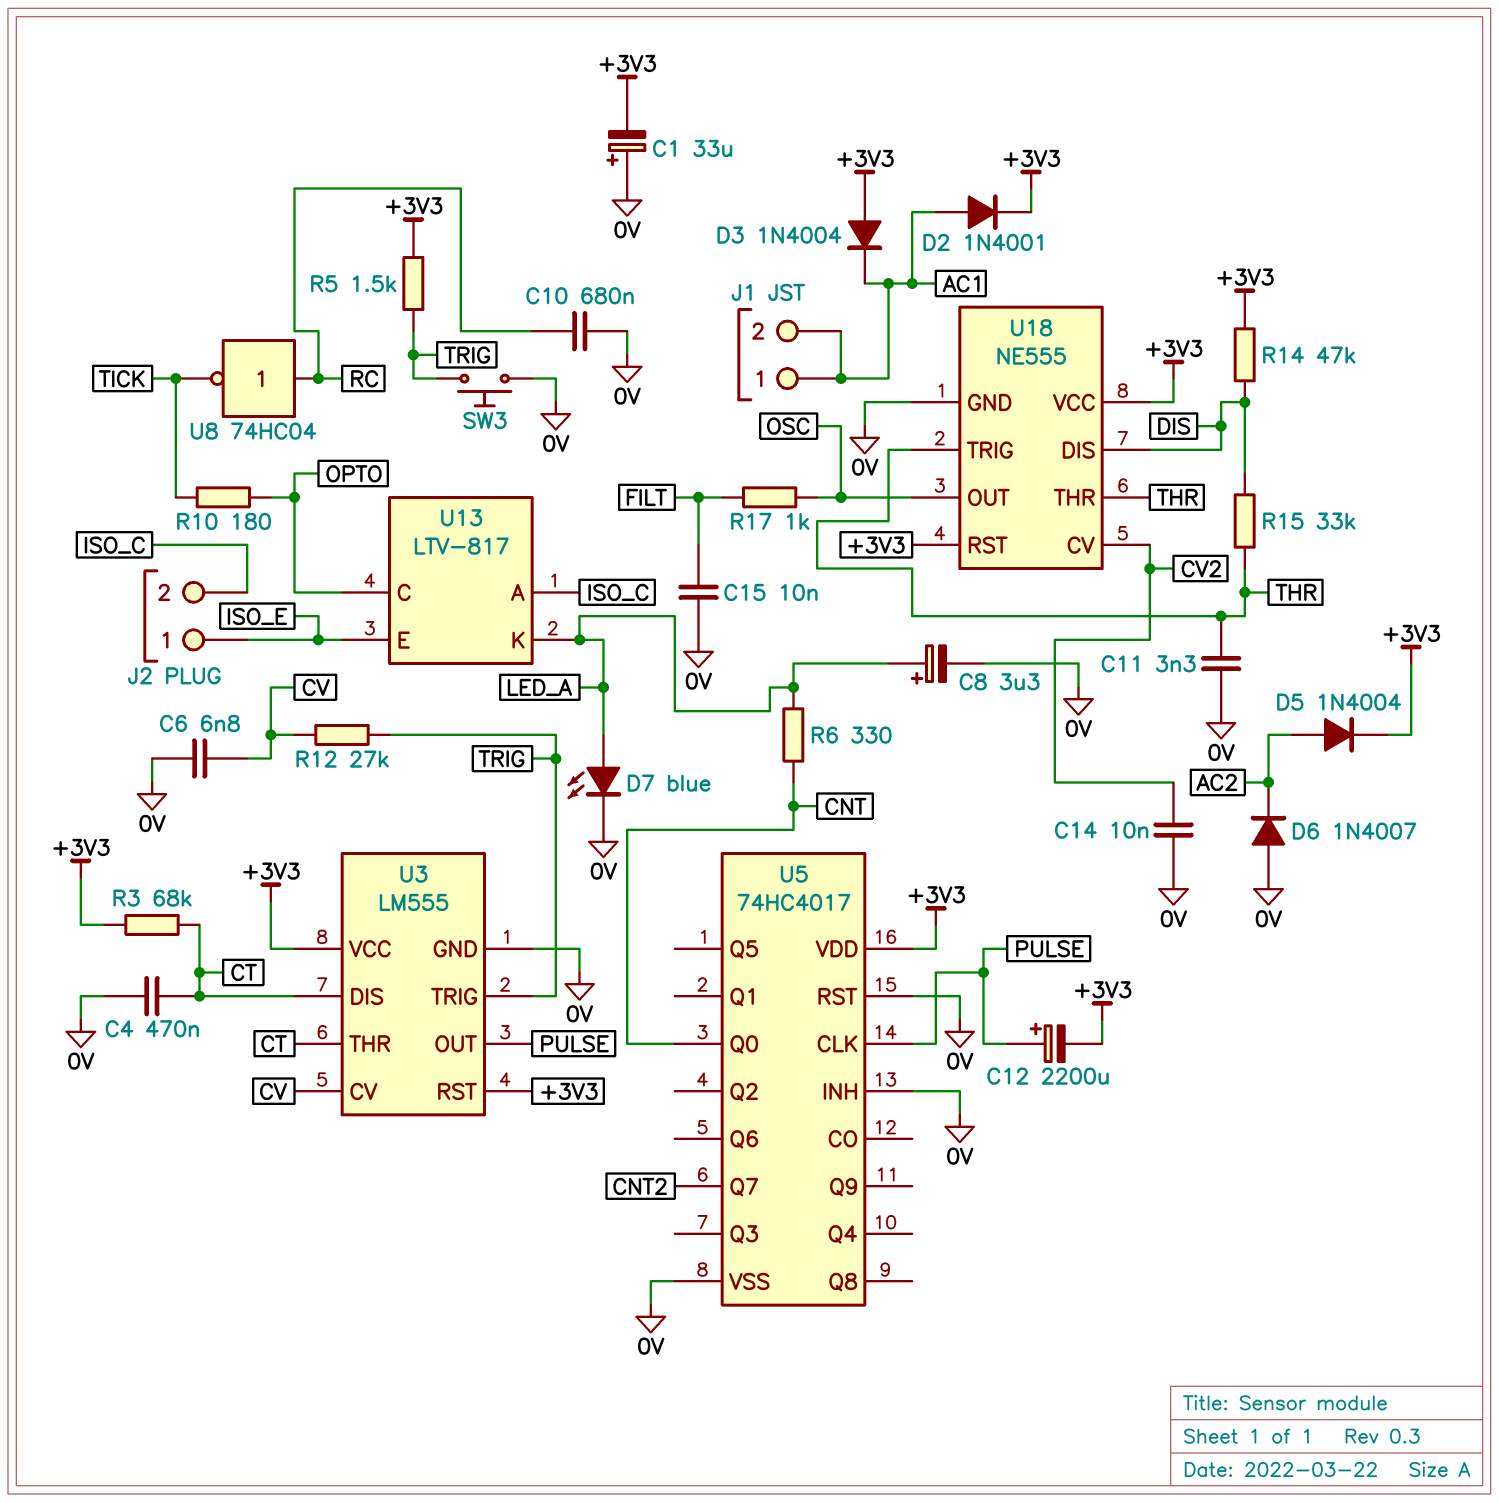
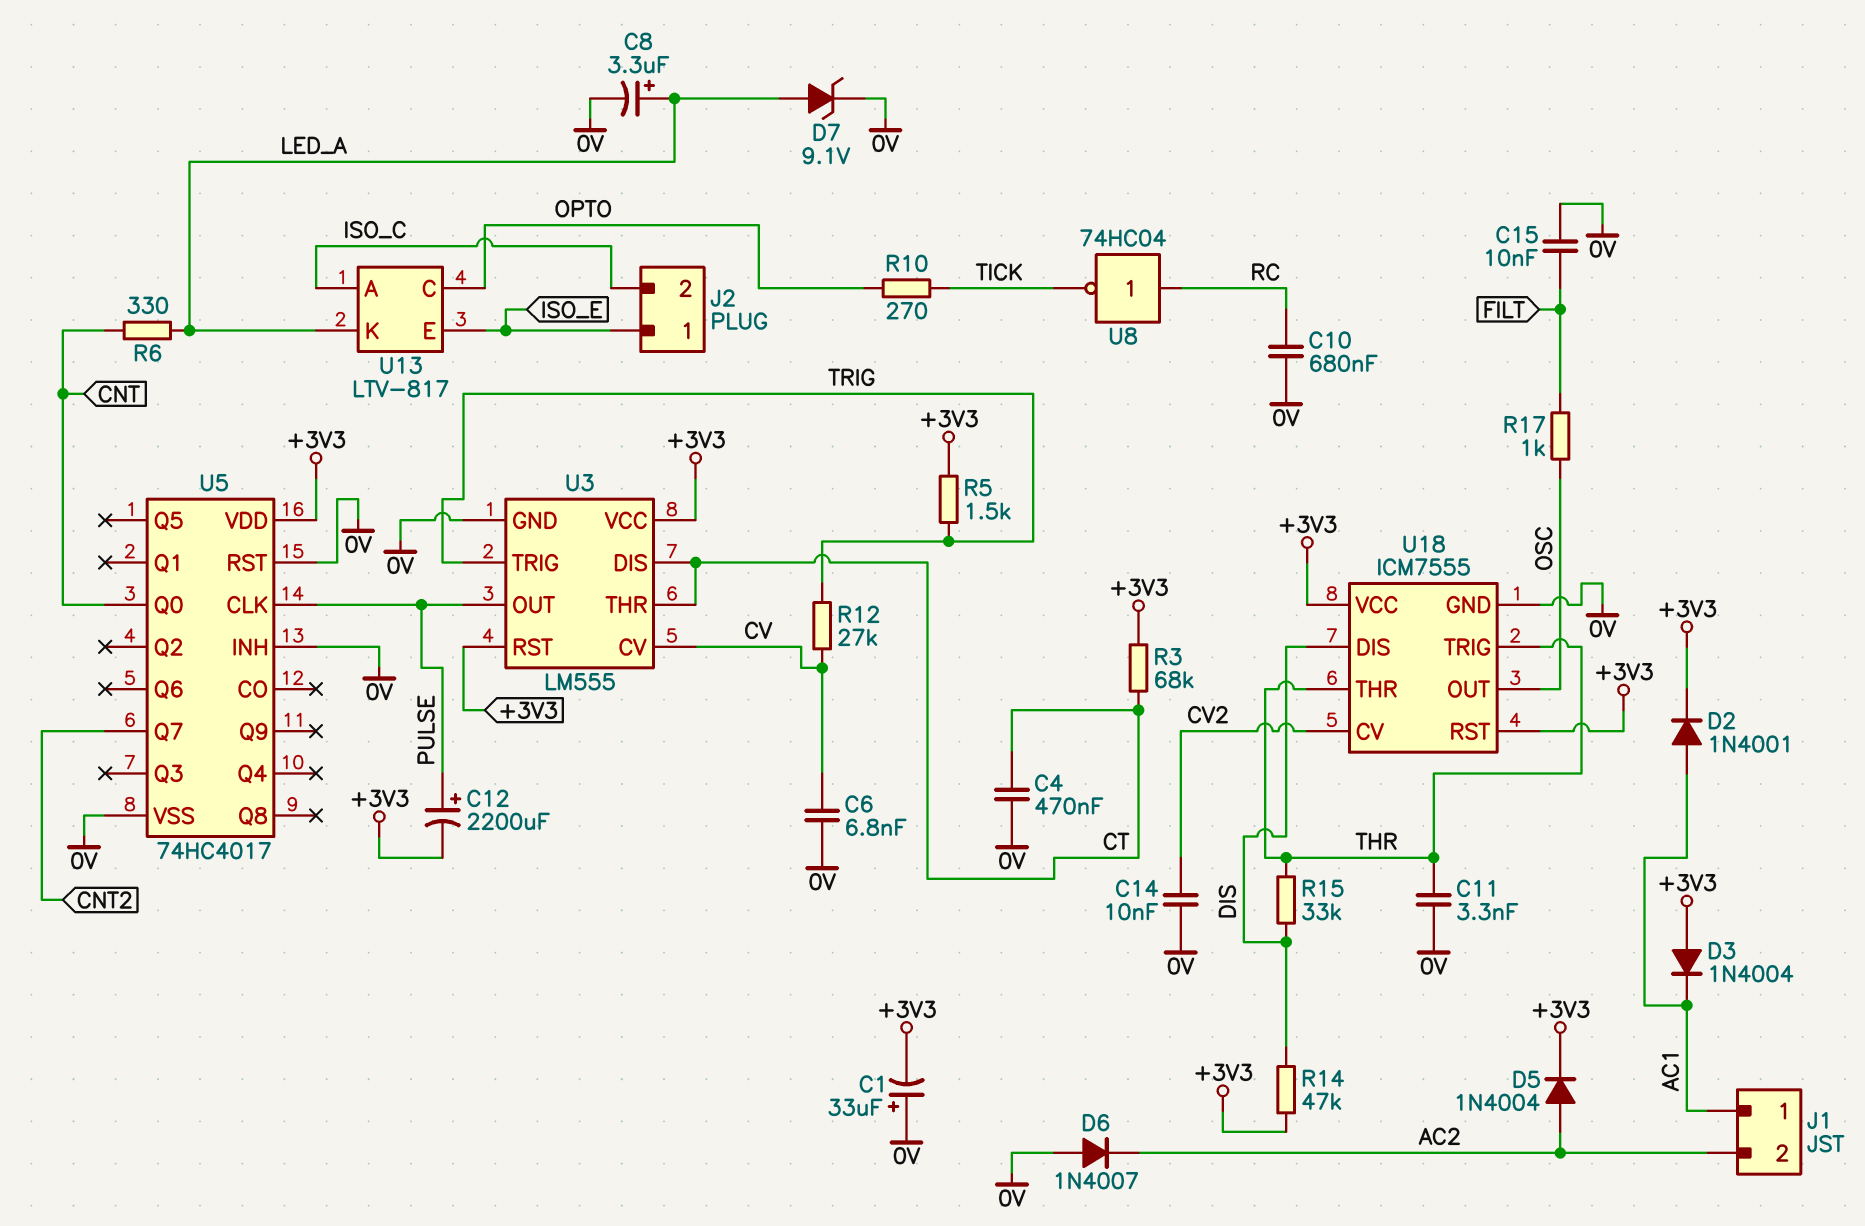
D7: LED blue (A LED_A, K 0V) -> zener 9.1V (A LED_A, K 0V)
J1 pin 2: AC1 -> AC2
R10: 180 (OPTO, TICK) -> 270 (OPTO, TICK)
SW3: button (0V, TRIG) -> none
U18: NE555 -> ICM7555

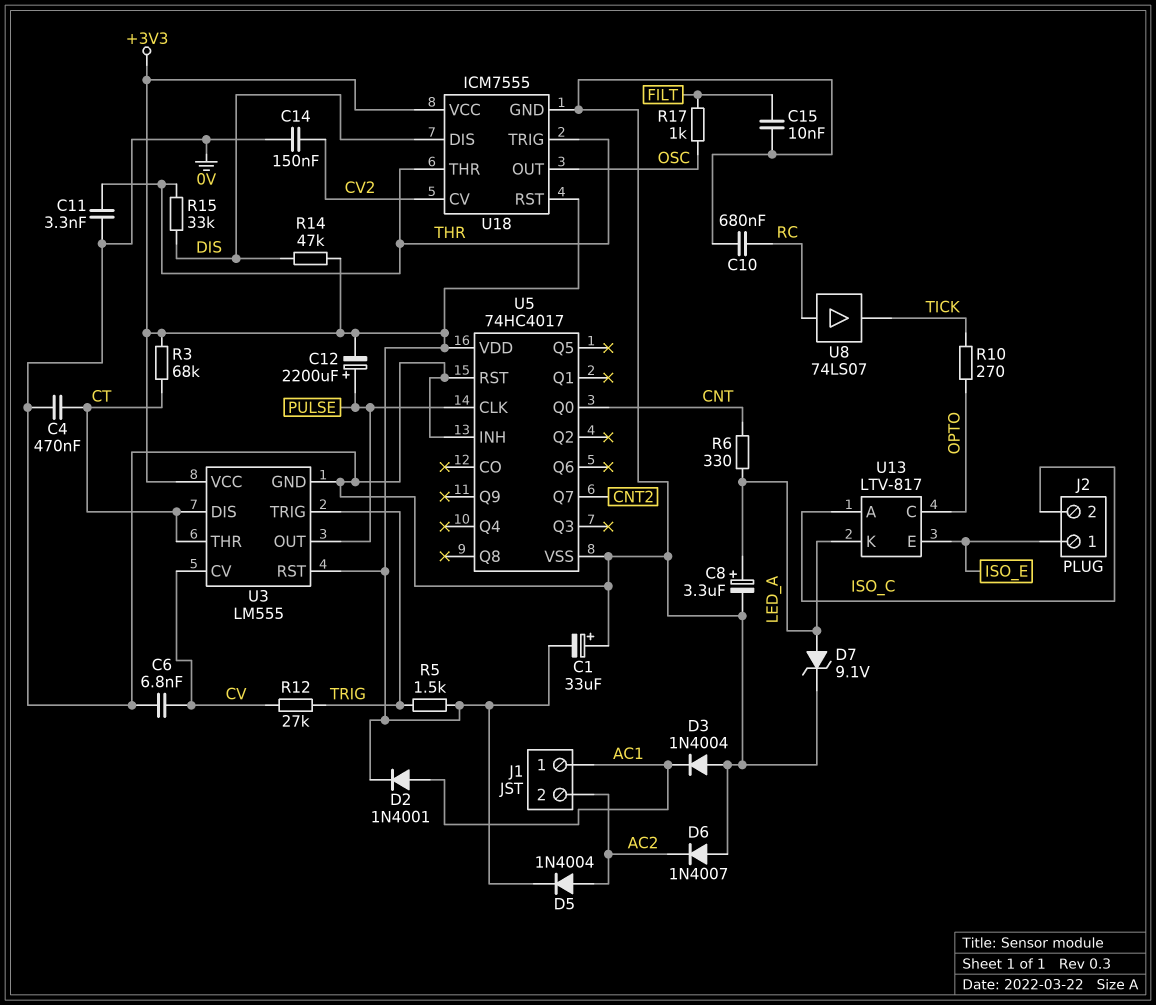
C14: 10nF (0V, CV2) -> 150nF (0V, CV2)
D3: diode 1N4004 (A +3V3, K AC1) -> diode 1N4004 (A 0V, K AC1)
U8: NOT 74HC04 (in RC, out TICK) -> buffer 74LS07 (in RC, out TICK)

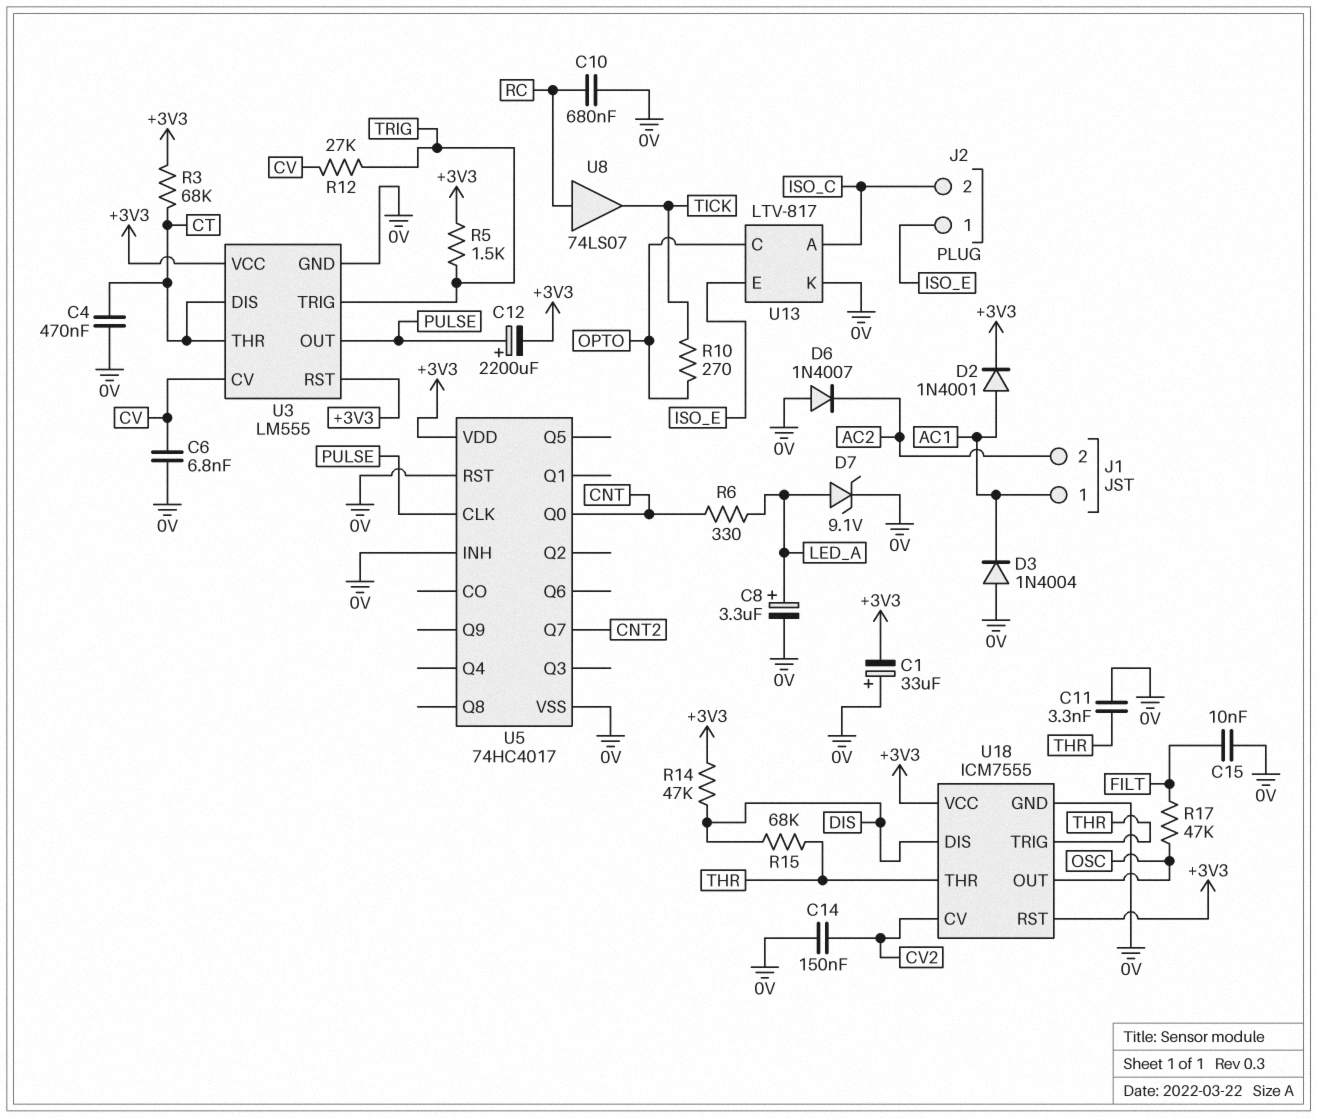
D5: diode 1N4004 (A AC2, K +3V3) -> none
R15: 33k (DIS, THR) -> 68k (DIS, THR)
R17: 1k (FILT, OSC) -> 47k (FILT, OSC)
U13 pin K: LED_A -> 0V

